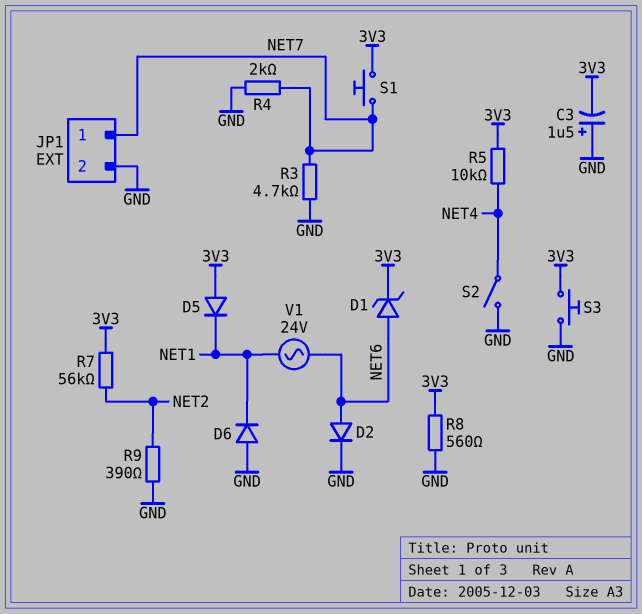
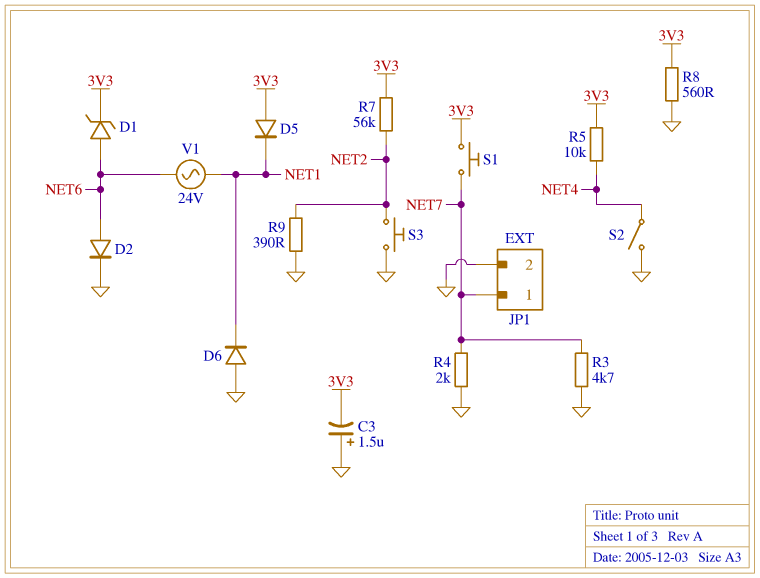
S3: button (3V3, GND) -> button (GND, NET2)

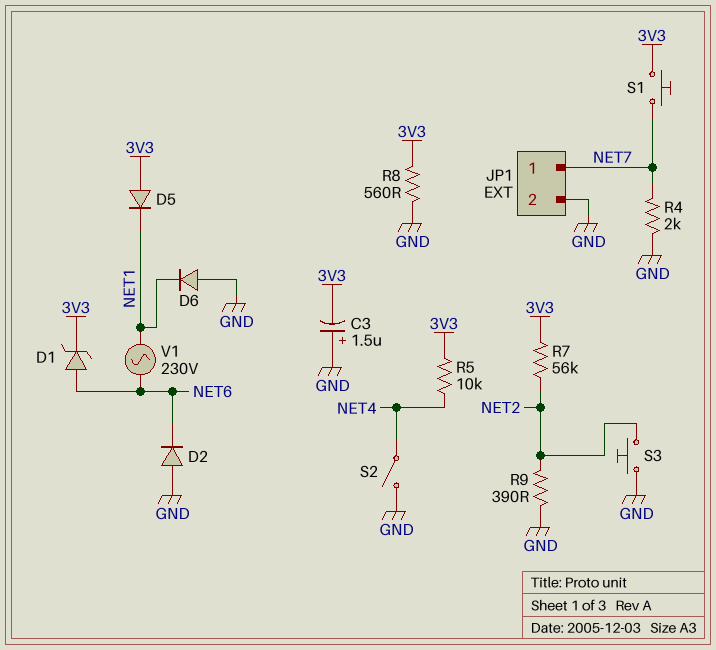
D2: diode (A NET6, K GND) -> diode (A GND, K NET6)
R3: 4.7k (GND, NET7) -> none
V1: AC 24V (NET1, NET6) -> AC 230V (NET1, NET6)

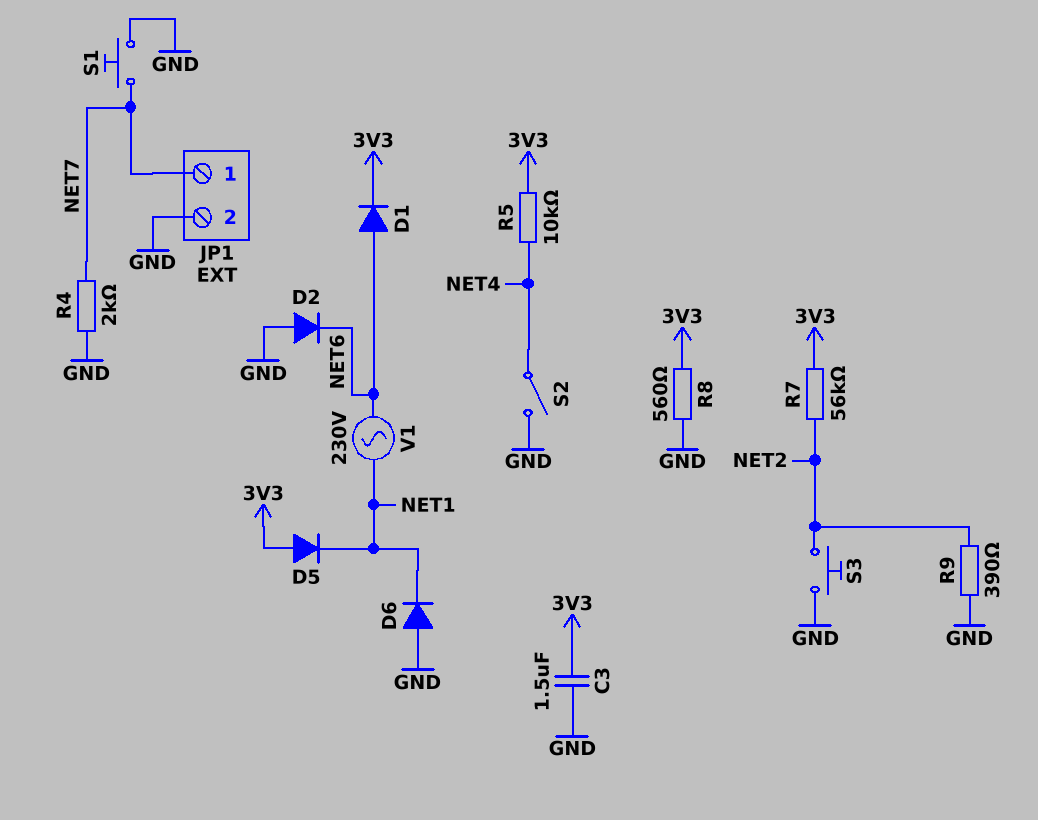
C3: 1.5uF (plus GND, minus 3V3) -> 1.5uF (3V3, GND)
D1: zener (A NET6, K 3V3) -> diode (A NET6, K 3V3)
S1: button (3V3, NET7) -> button (GND, NET7)

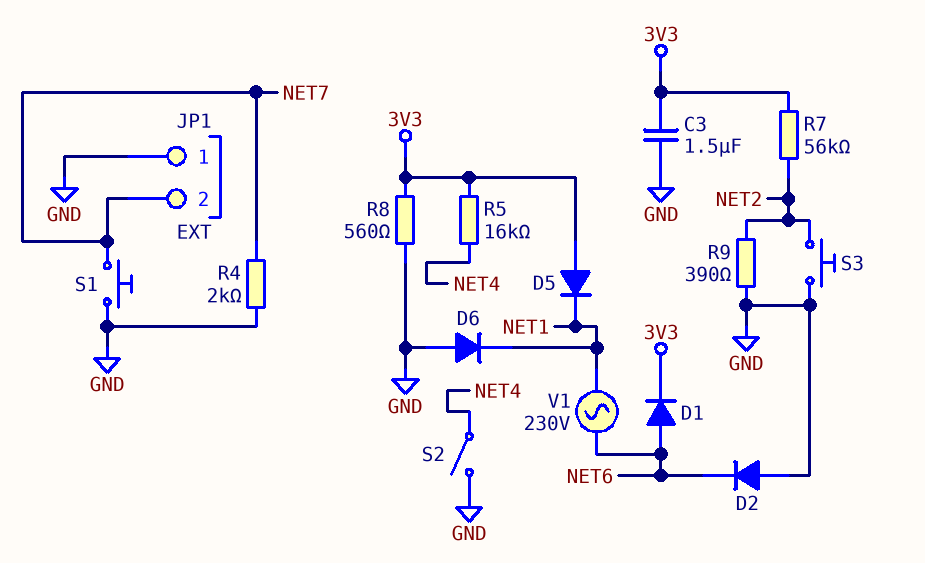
JP1 pin 1: NET7 -> GND
JP1 pin 2: GND -> NET7
R5: 10k (3V3, NET4) -> 16k (3V3, NET4)

